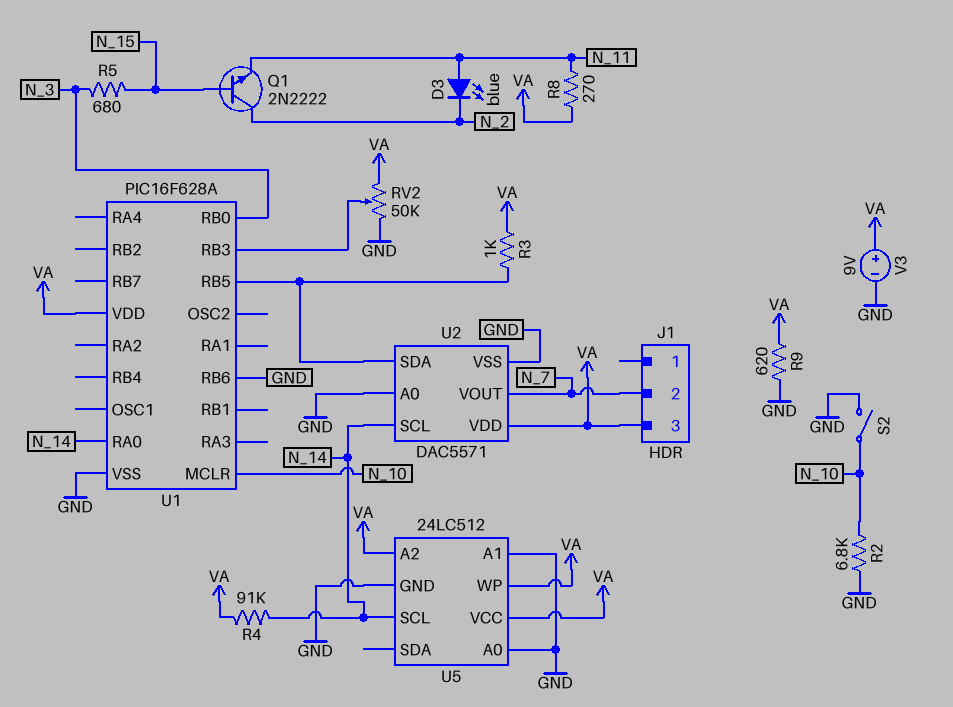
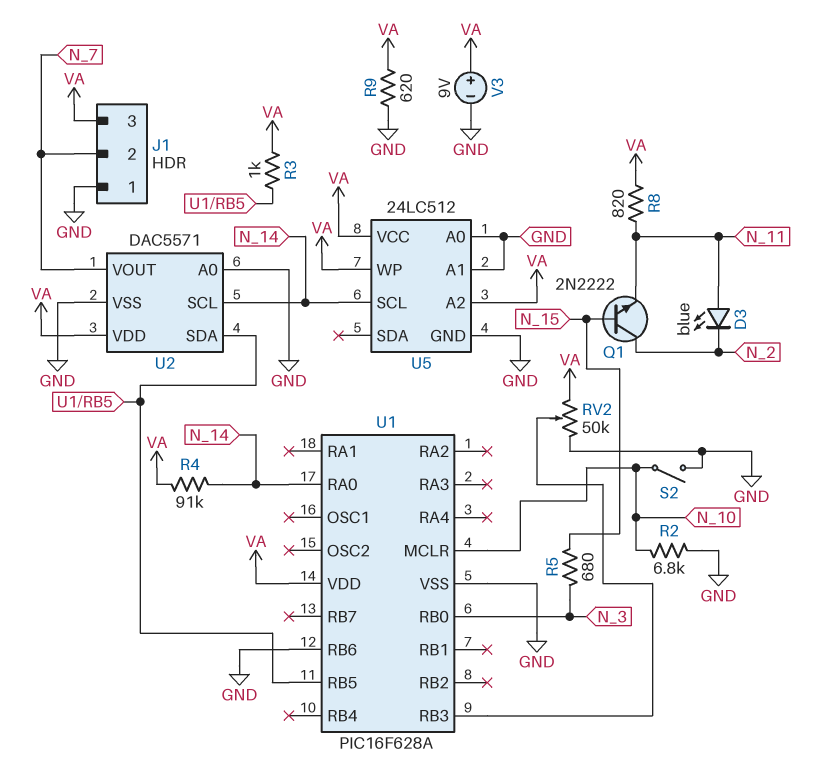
J1 pin 1: none -> GND
R8: 270 (N_11, VA) -> 820 (N_11, VA)

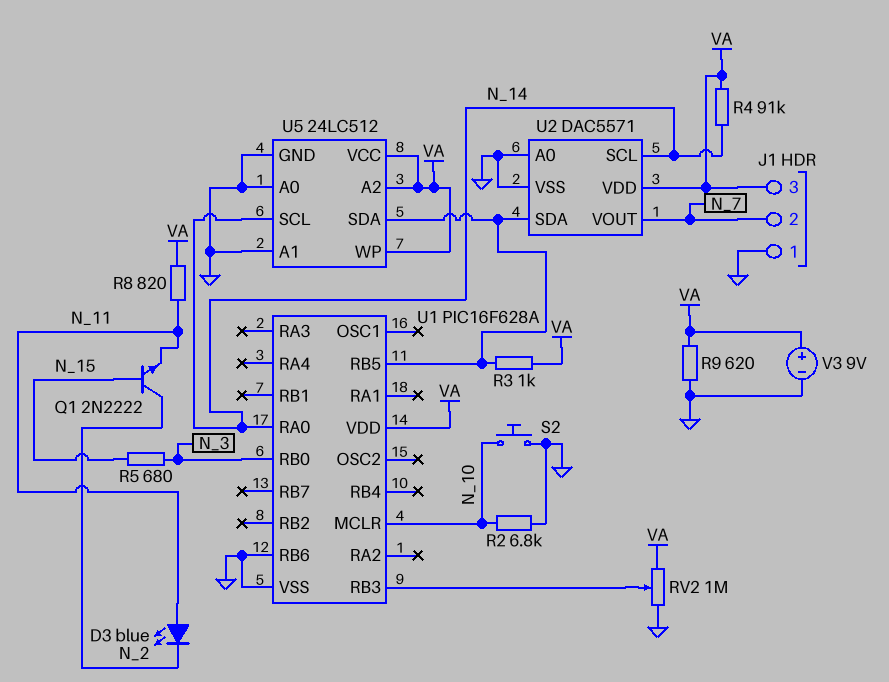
RV2: 50k (GND, VA, wiper U1/RB3) -> 1M (GND, VA, wiper U1/RB3)
S2: switch (GND, N_10) -> button (GND, N_10)
U5 pin SDA: none -> U1/RB5

